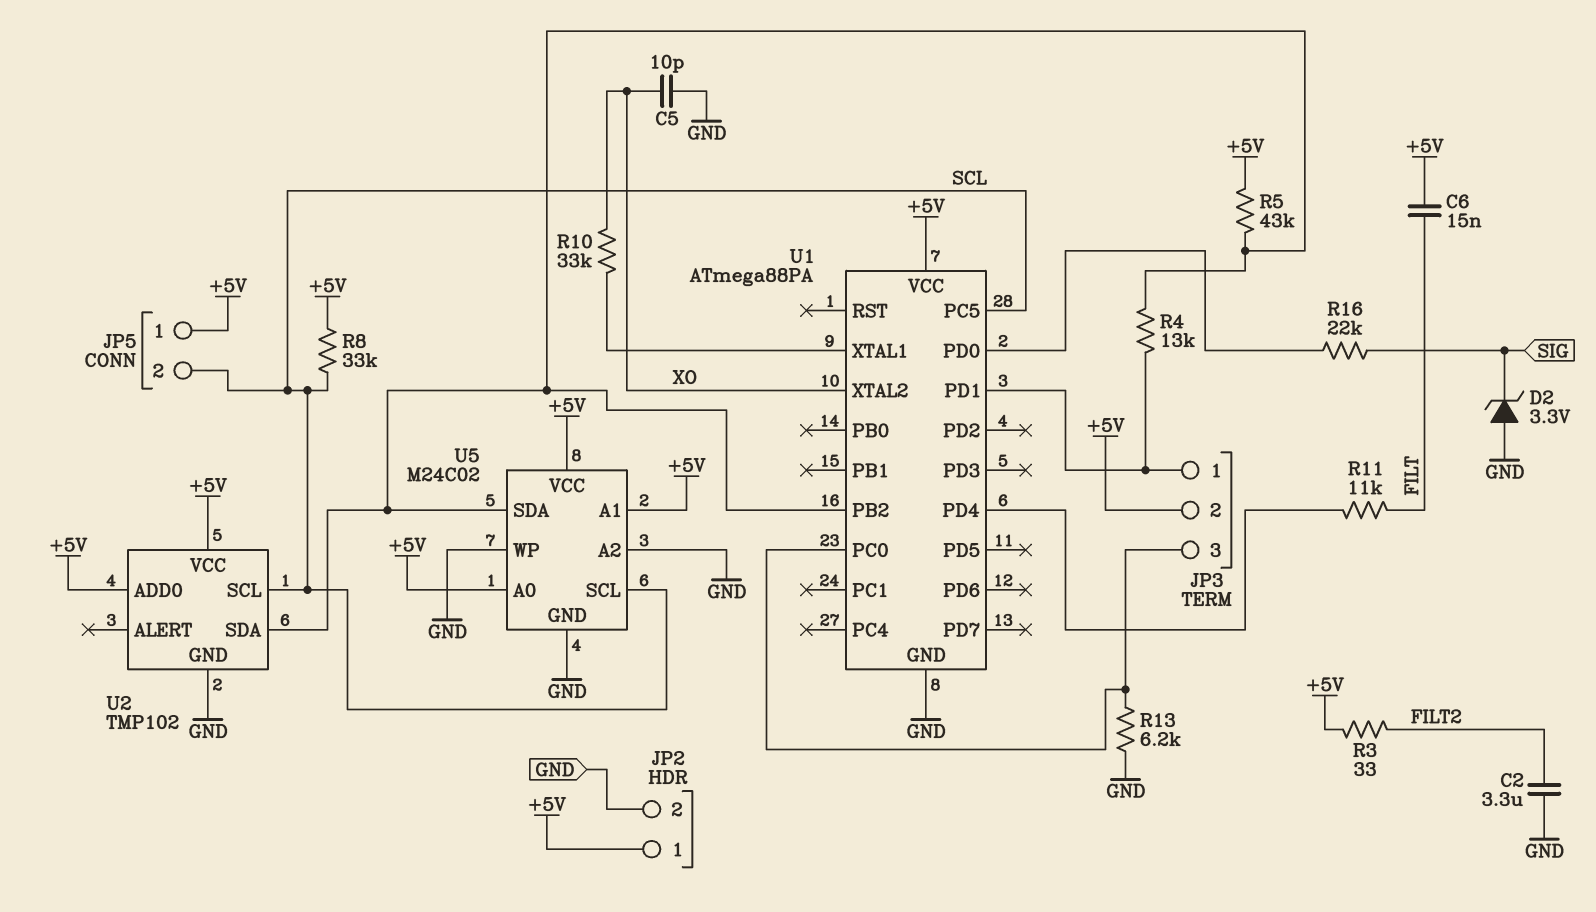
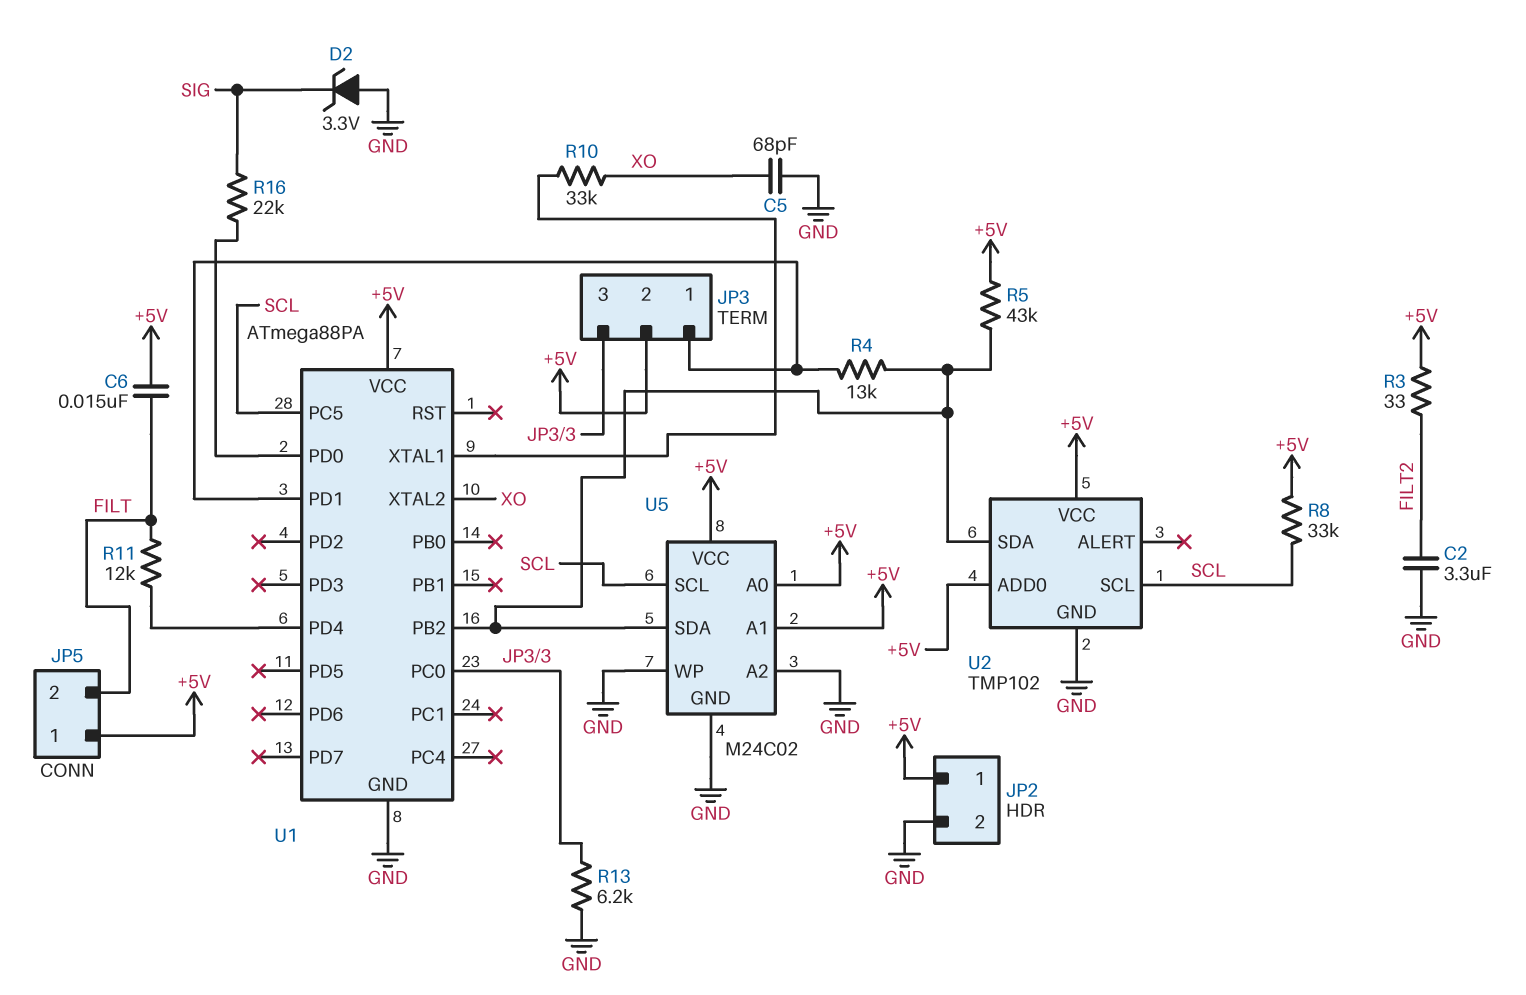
C5: 10pF (GND, XO) -> 68pF (GND, XO)
JP5 pin 2: SCL -> FILT
R11: 11k (FILT, U1/PD4) -> 12k (FILT, U1/PD4)

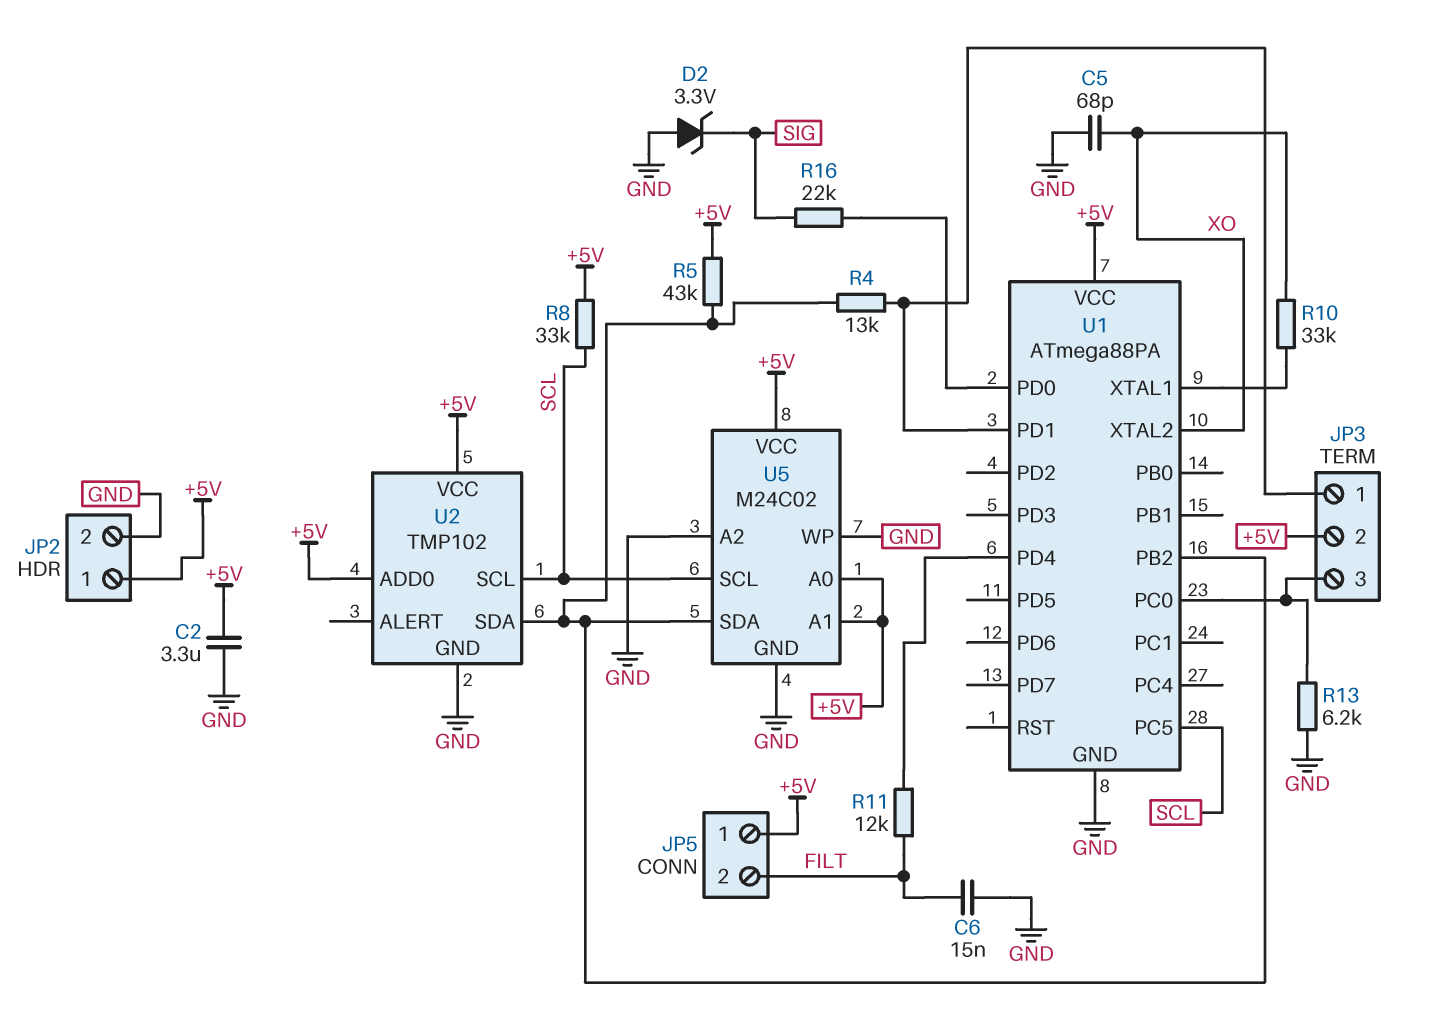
C2: 3.3uF (FILT2, GND) -> 3.3uF (+5V, GND)
C6: 15nF (+5V, FILT) -> 15nF (FILT, GND)
R3: 33 (+5V, FILT2) -> none

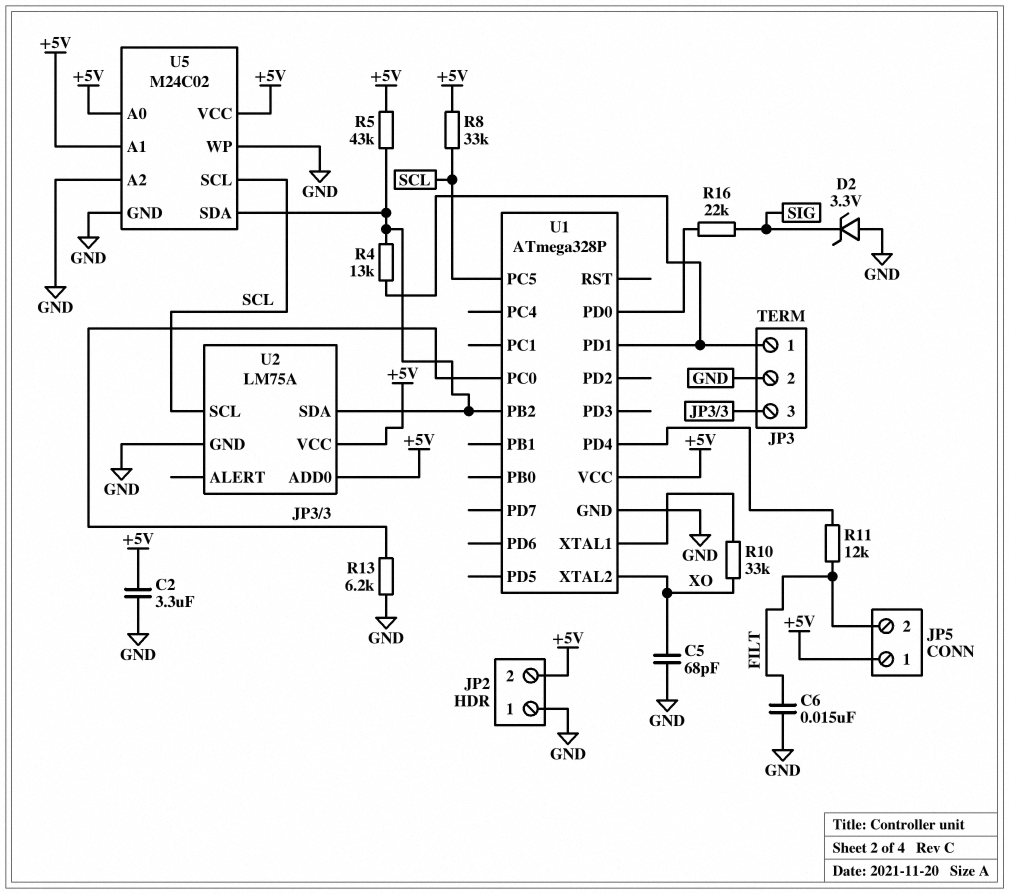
JP2 pin 1: +5V -> GND
JP2 pin 2: GND -> +5V
JP3 pin 2: +5V -> GND
U1: ATmega88PA -> ATmega328P
U2: TMP102 -> LM75A

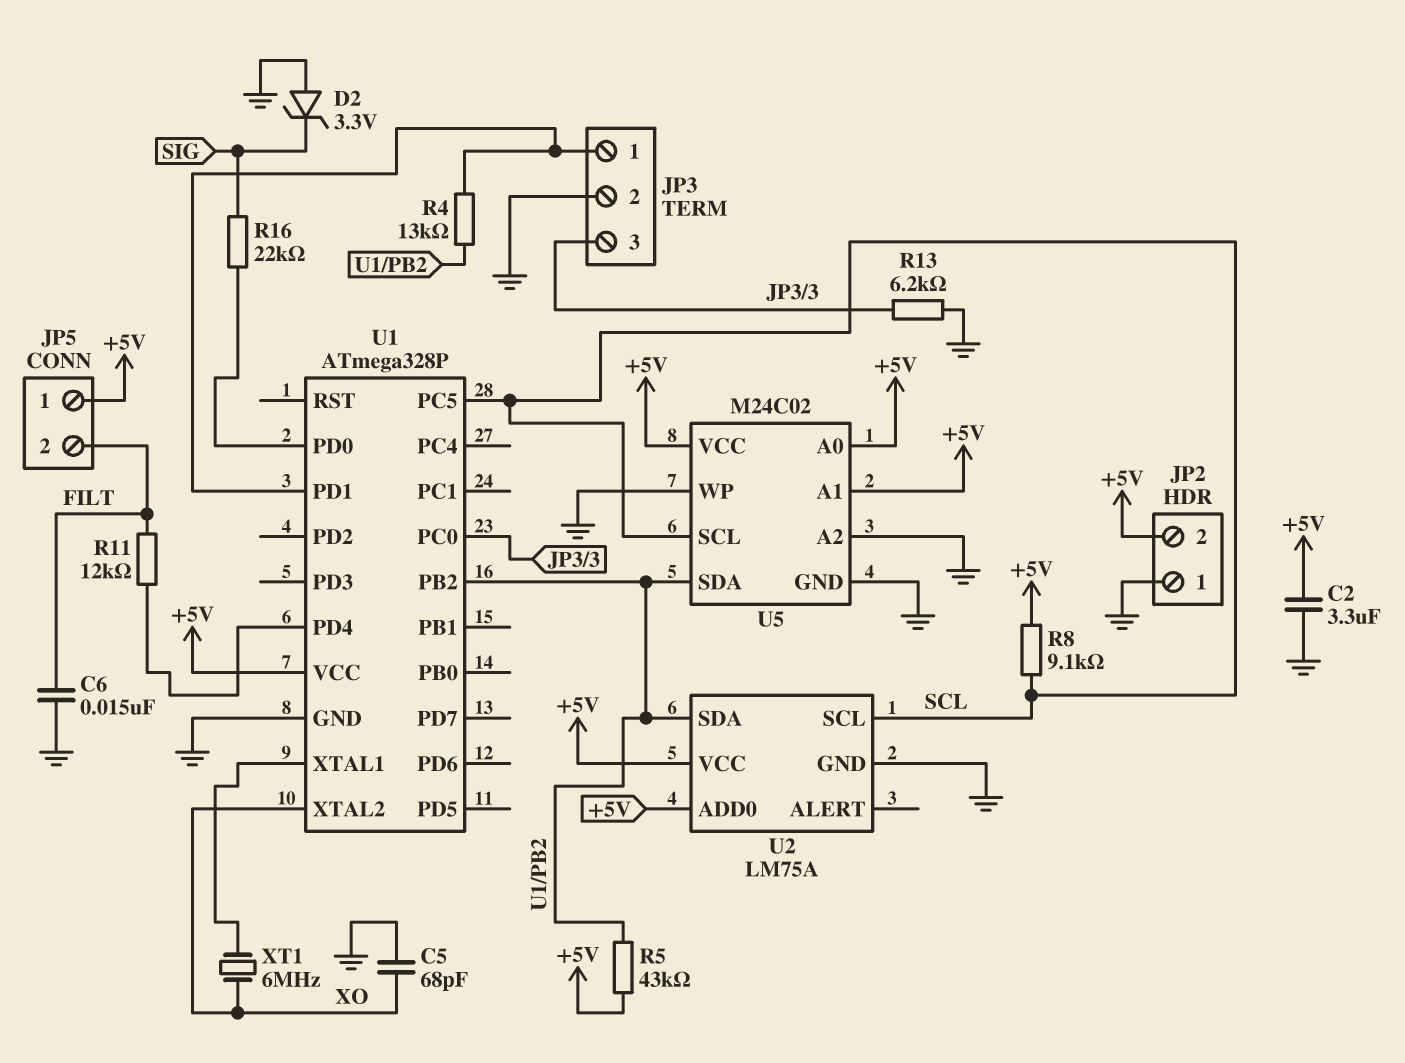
R8: 33k (+5V, SCL) -> 9.1k (+5V, SCL)
R10: 33k (U1/XTAL1, XO) -> none
XT1: none -> 6MHz (U1/XTAL1, XO)

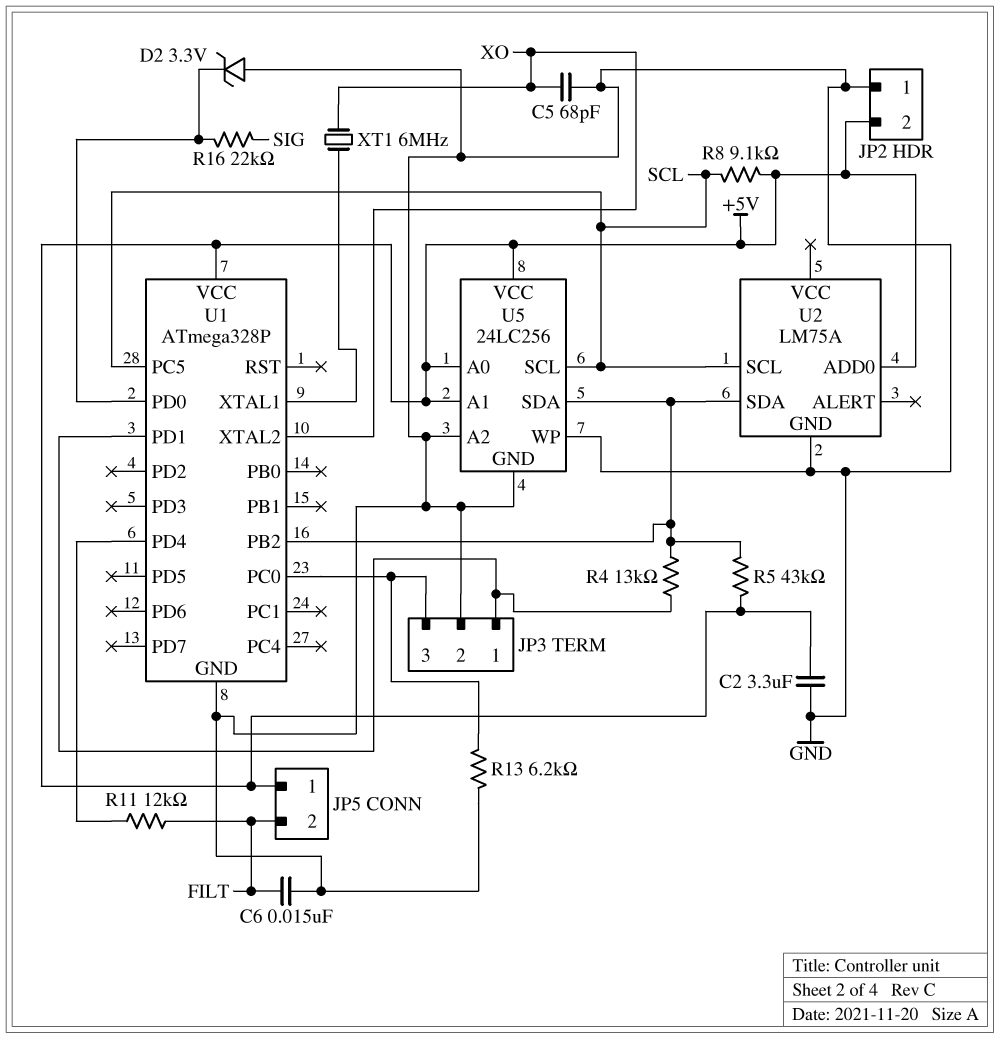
D2: zener 3.3V (A GND, K SIG) -> zener 3.3V (A GND, K U1/PD0)
U2 pin VCC: +5V -> none
U5: M24C02 -> 24LC256

